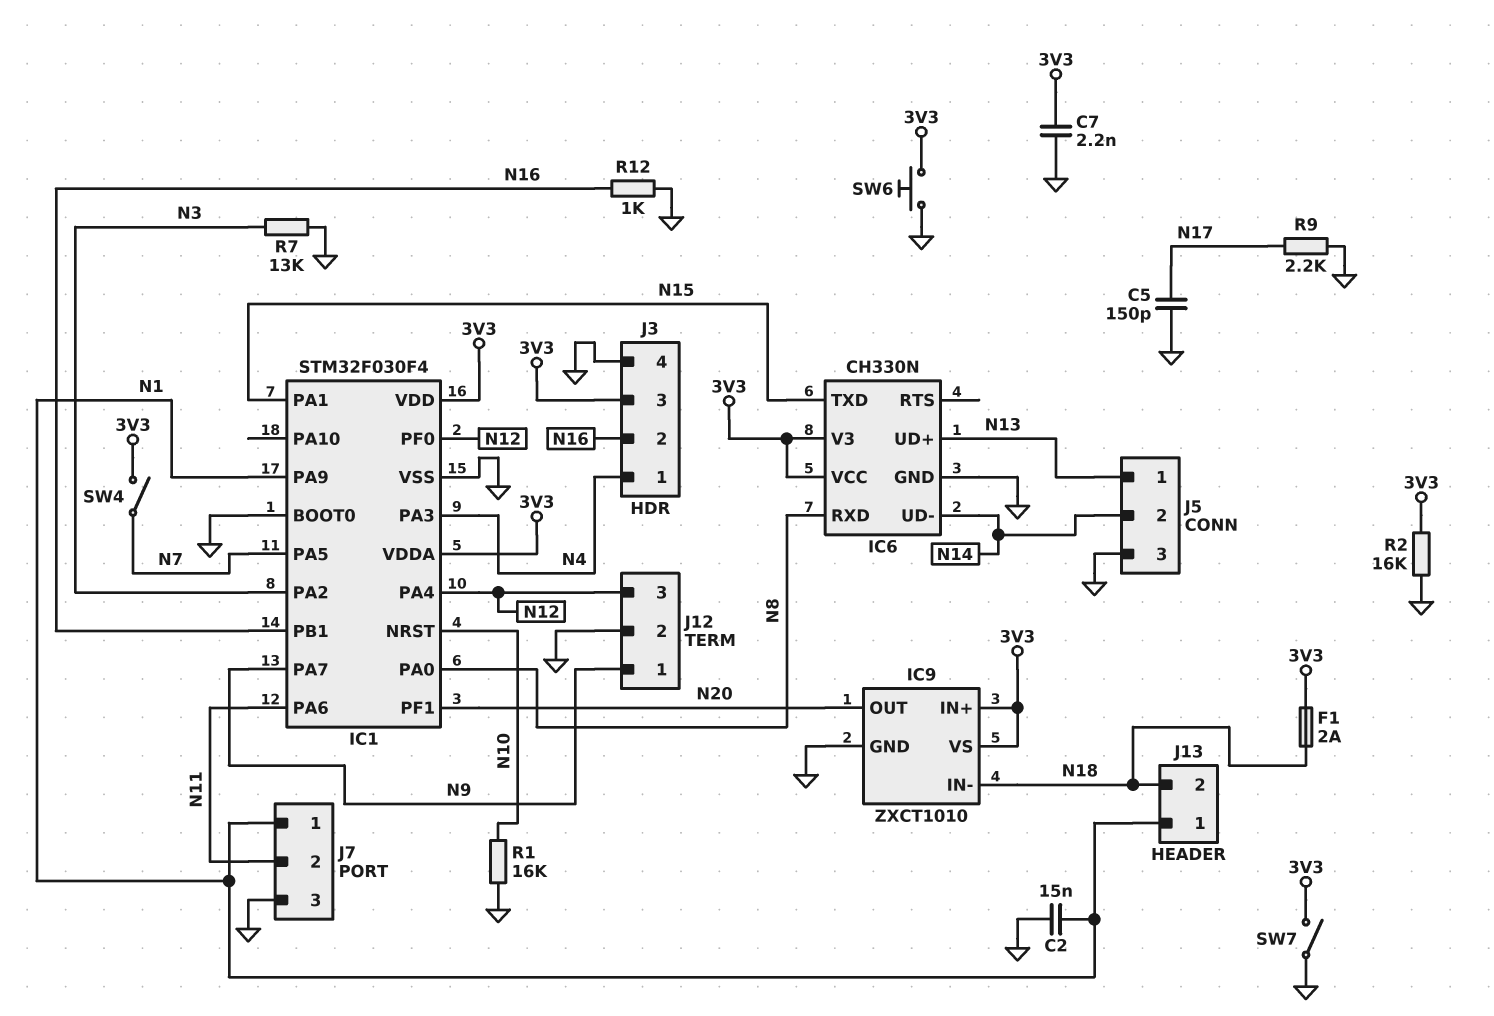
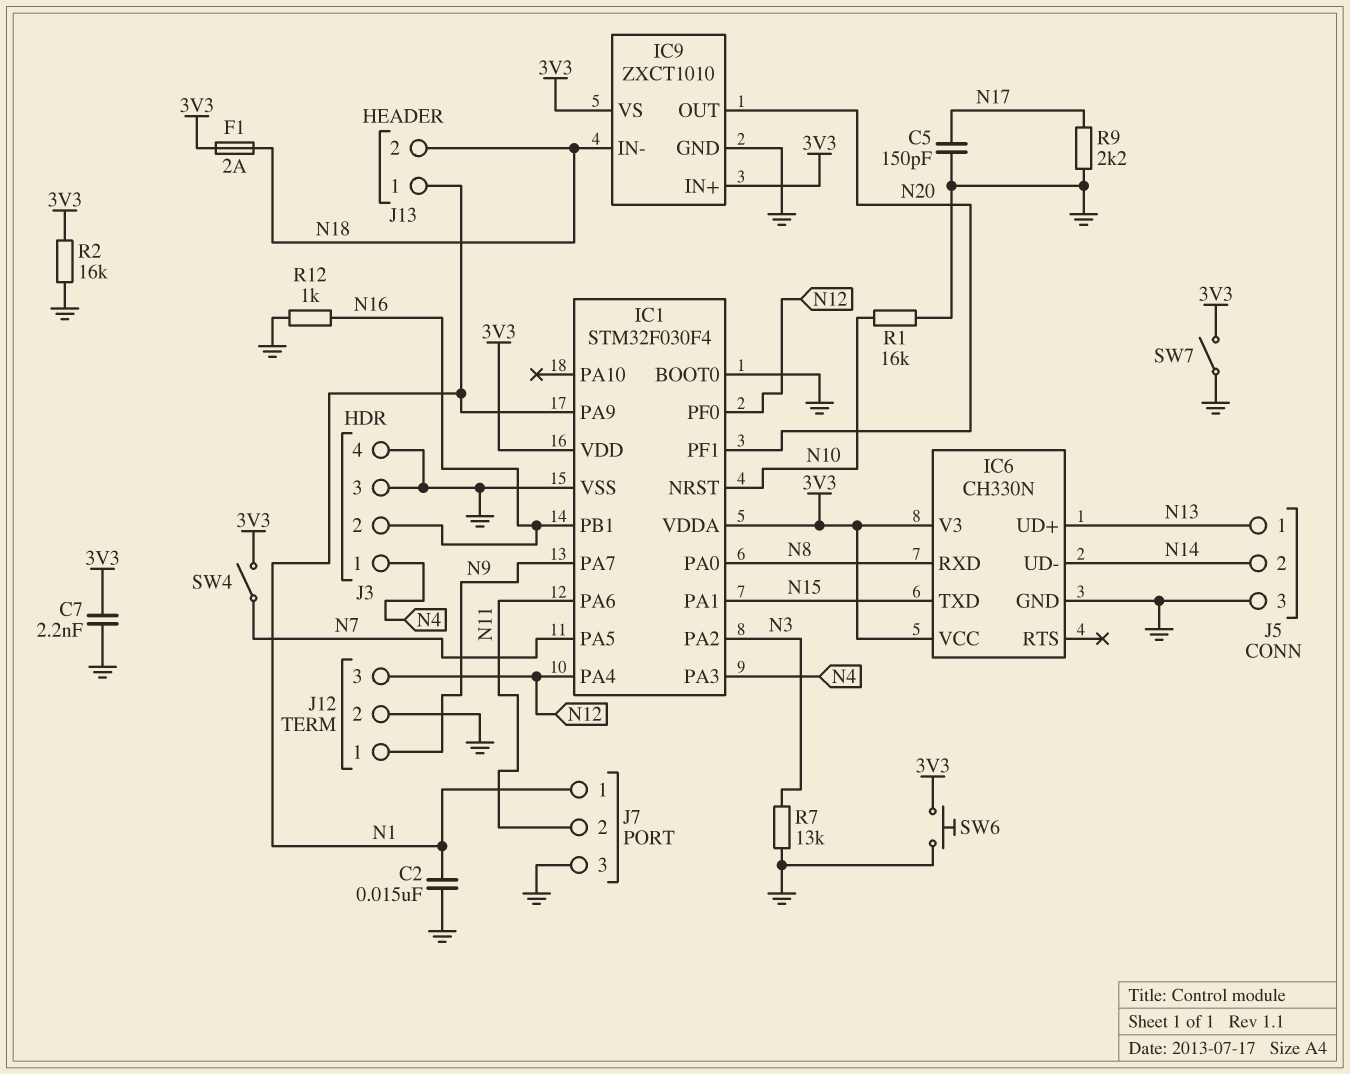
J3 pin 3: 3V3 -> GND

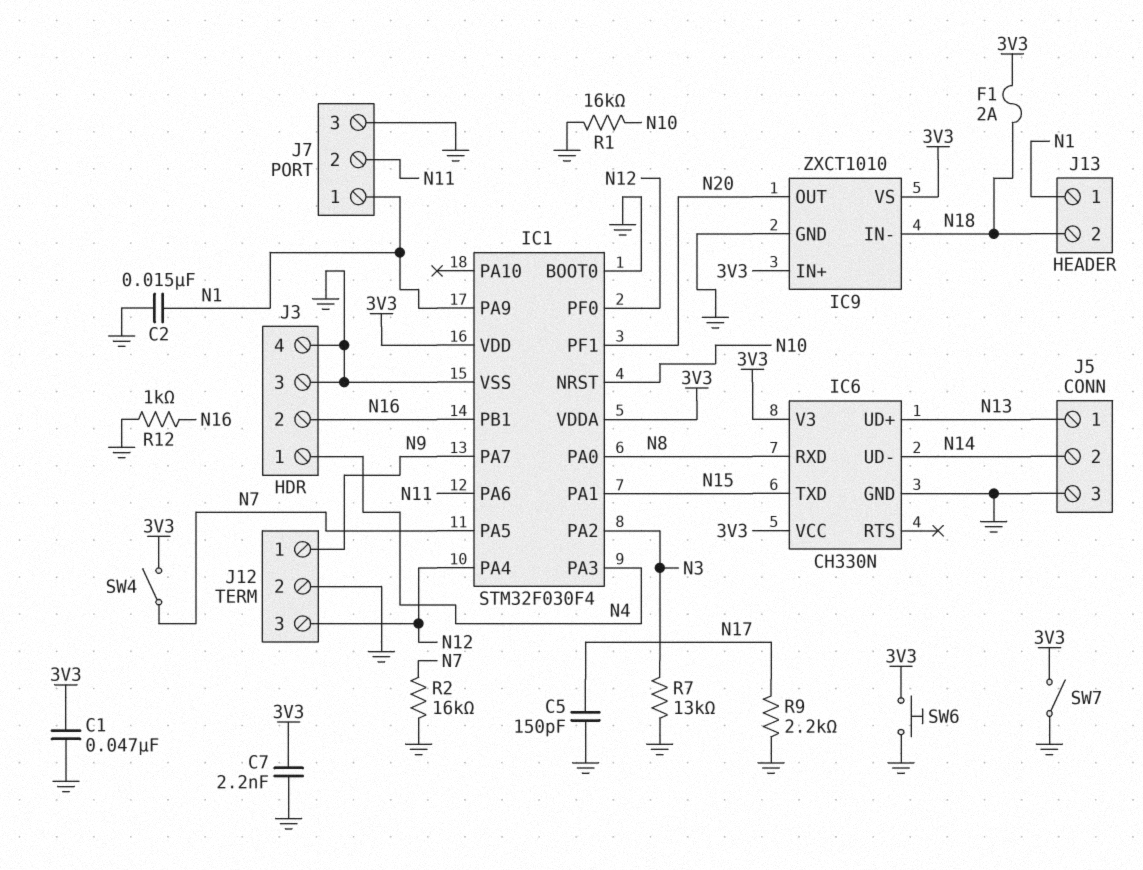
C1: none -> 47nF (3V3, GND)
R2: 16k (3V3, GND) -> 16k (GND, N7)

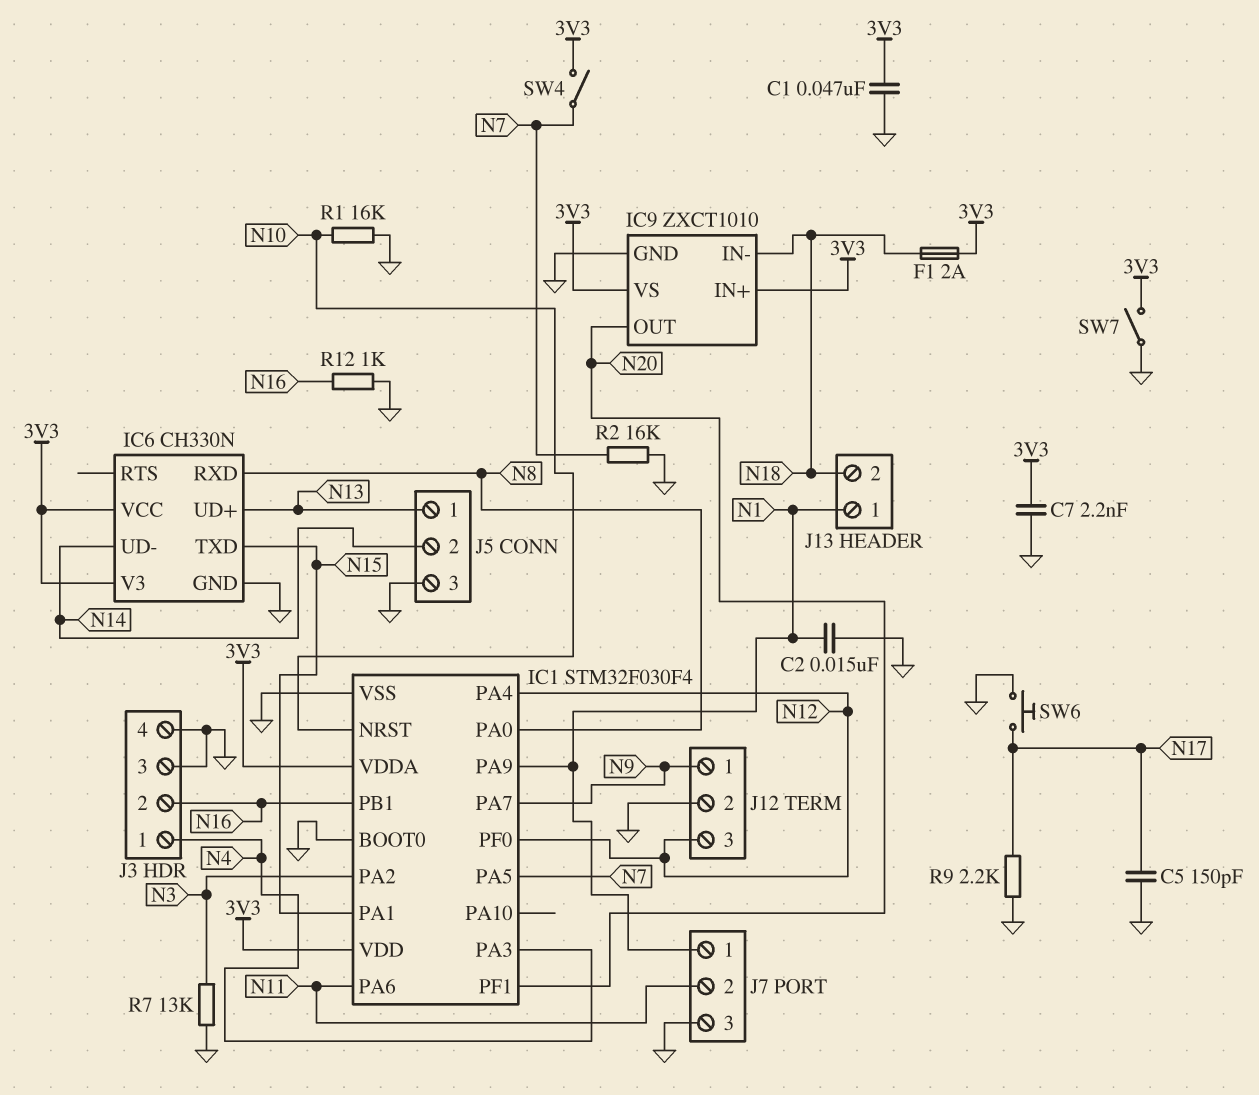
SW6: button (3V3, GND) -> button (GND, N17)

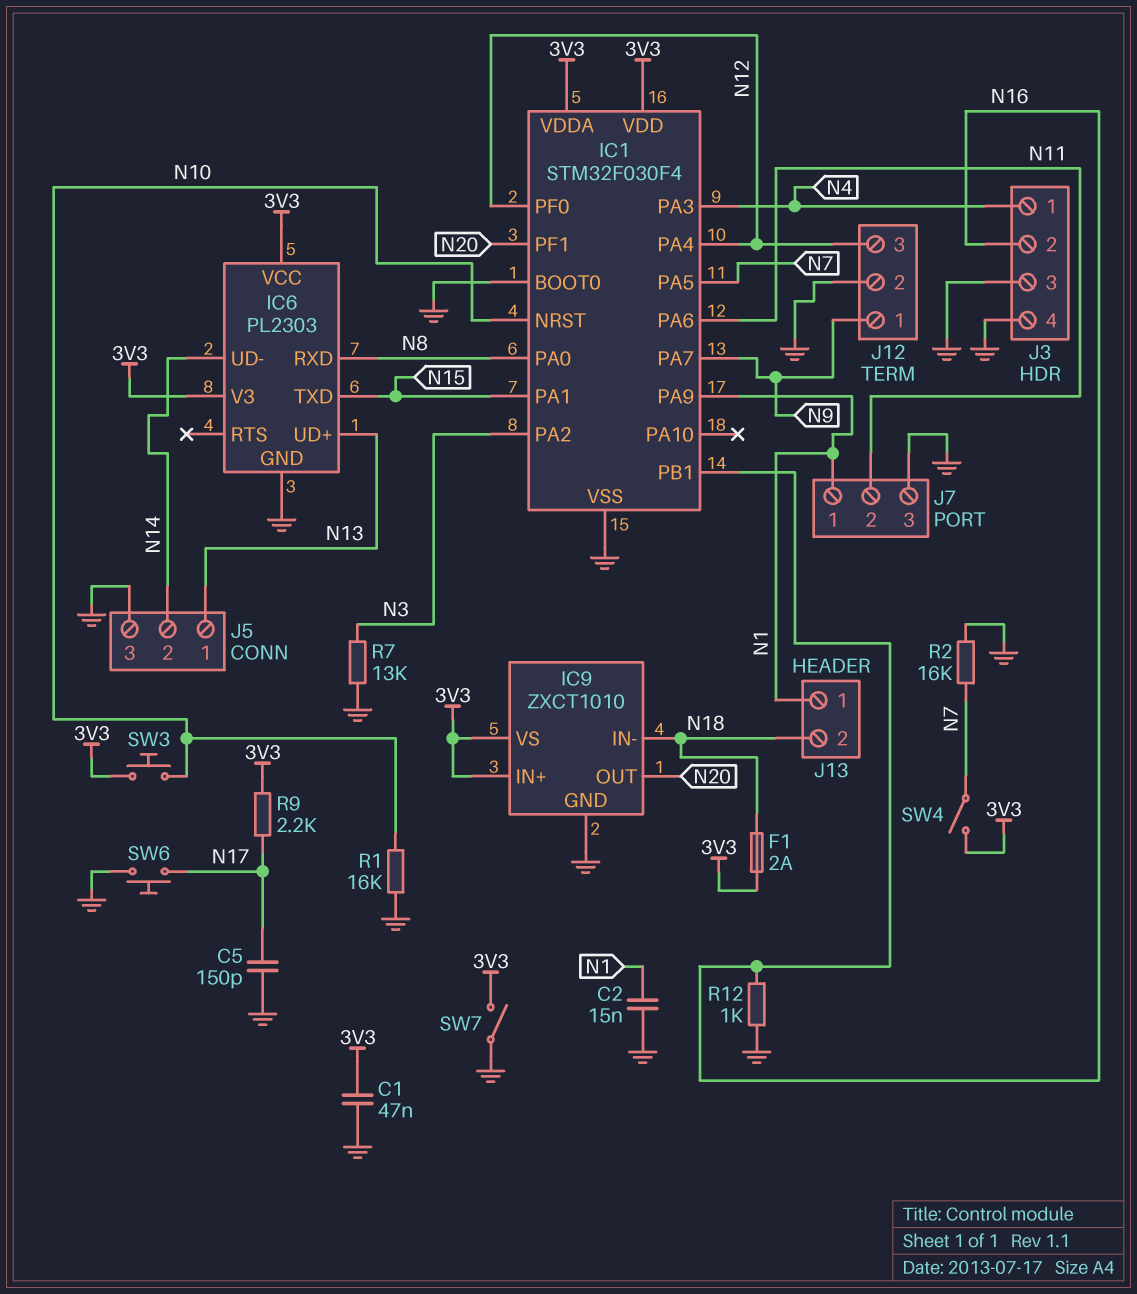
C7: 2.2nF (3V3, GND) -> none
IC6: CH330N -> PL2303
R9: 2.2k (GND, N17) -> 2.2k (3V3, N17)
SW3: none -> button (3V3, N10)

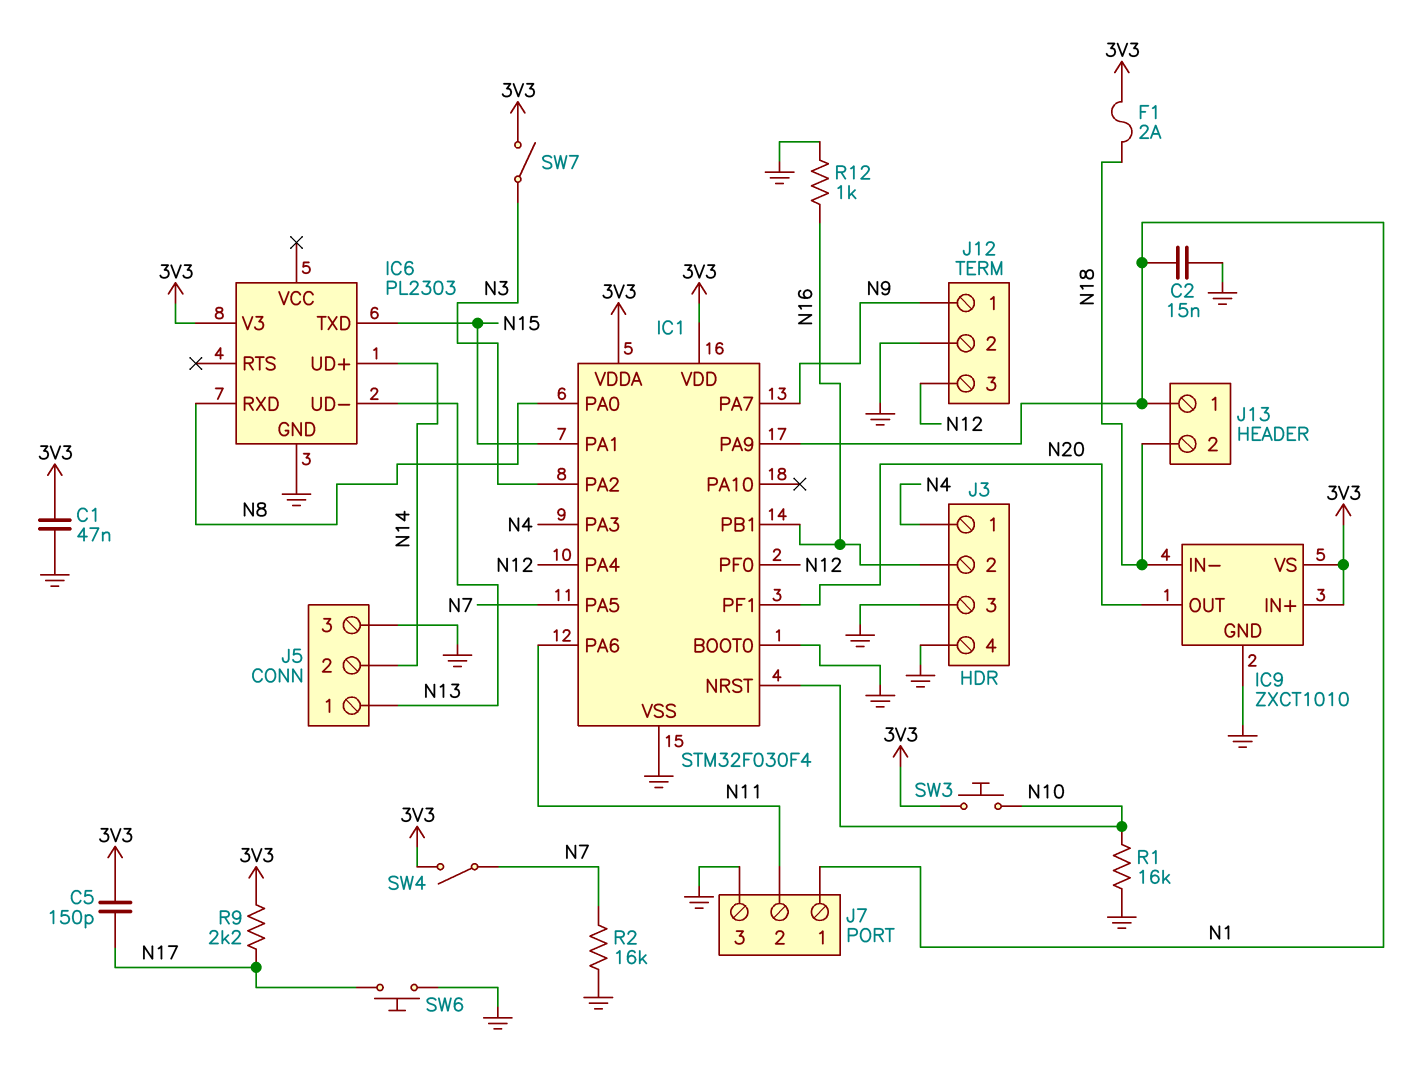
C5: 150pF (GND, N17) -> 150pF (3V3, N17)
IC6 pin UD+: N13 -> N14
IC6 pin UD-: N14 -> N13
IC6 pin VCC: 3V3 -> none
R7: 13k (GND, N3) -> none
SW7: switch (3V3, GND) -> switch (3V3, N3)

